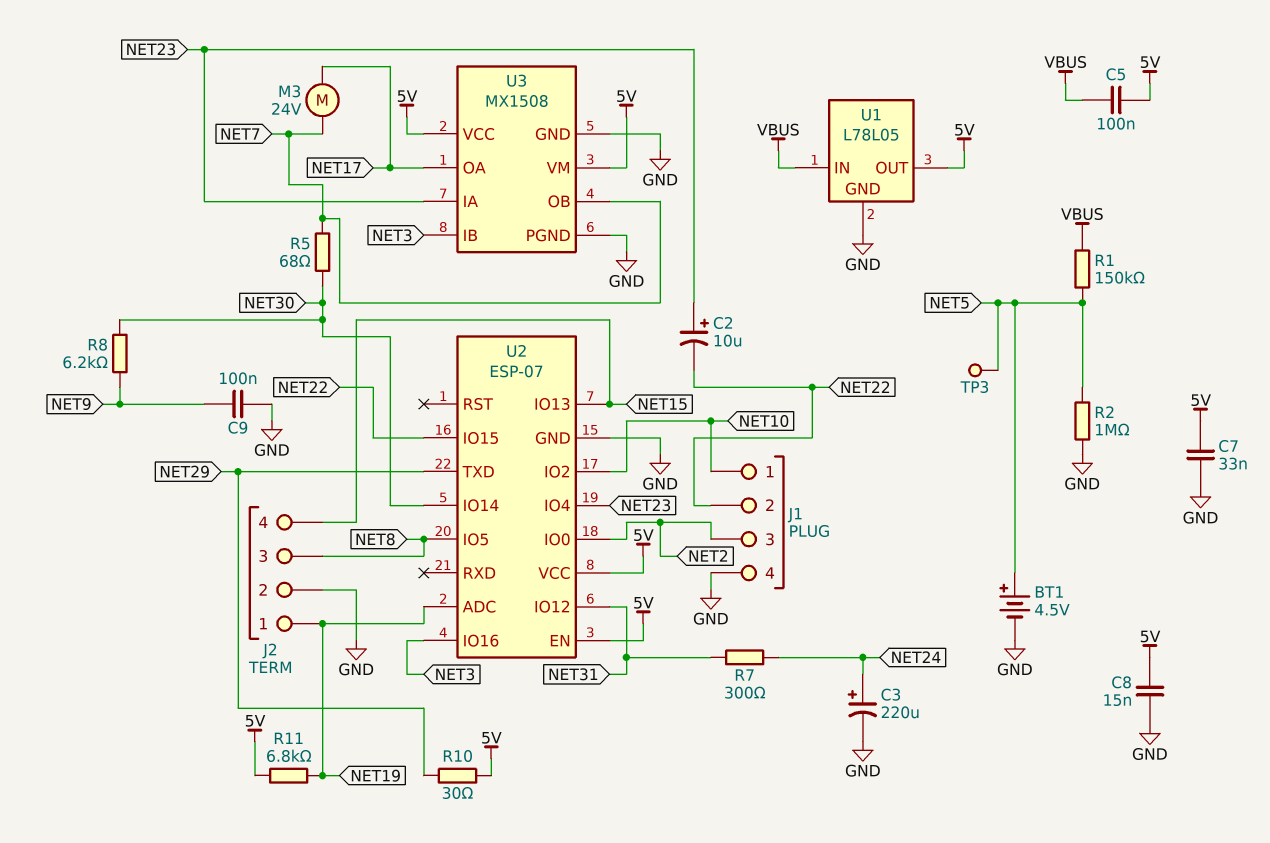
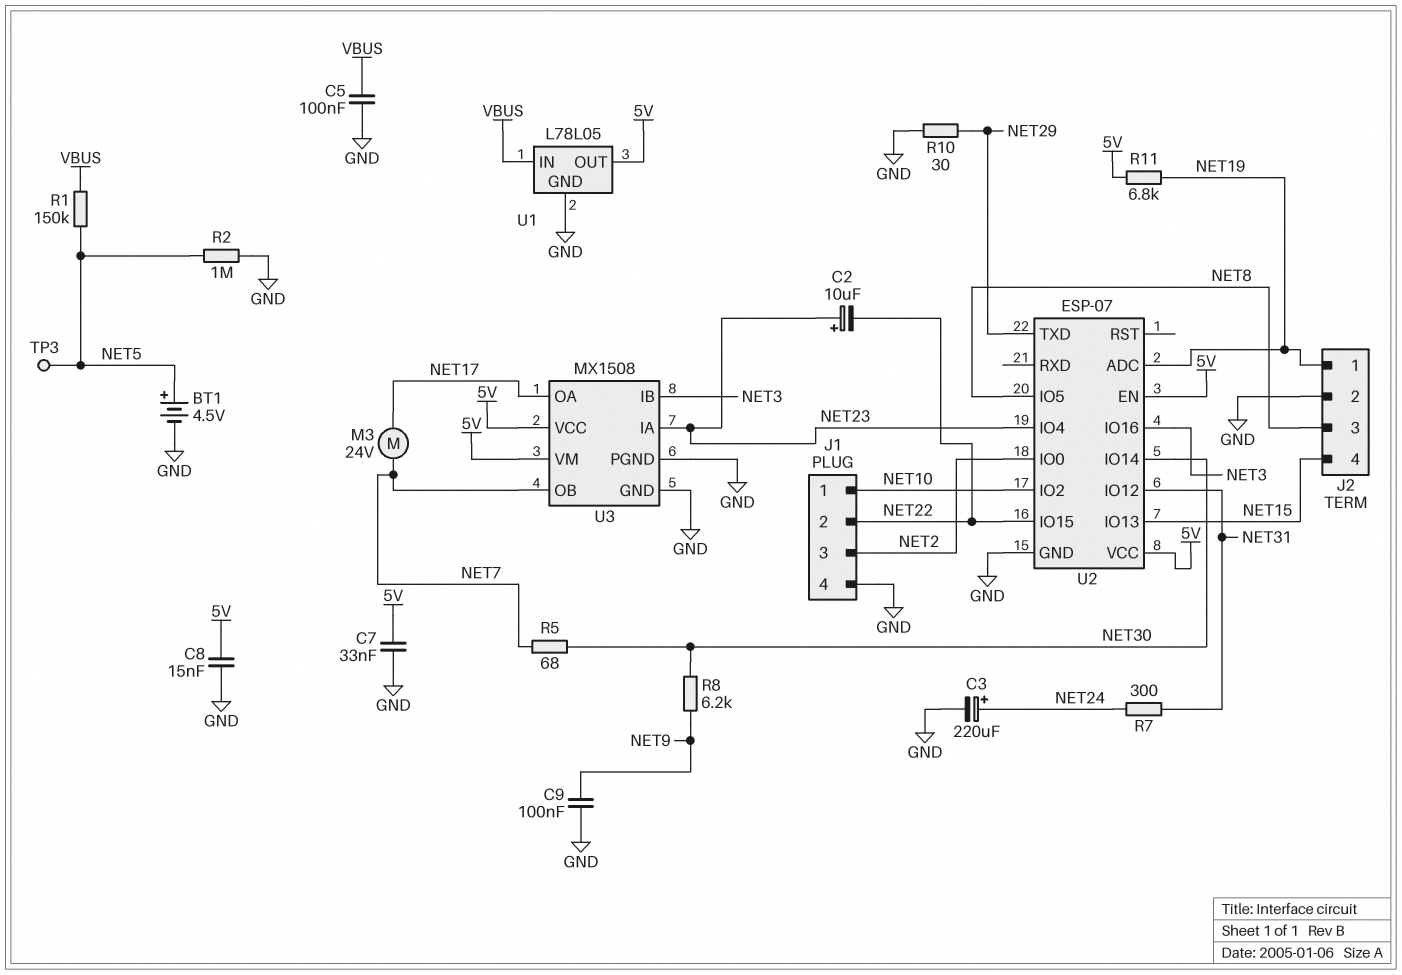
C5: 100nF (5V, VBUS) -> 100nF (GND, VBUS)
R10: 30 (5V, NET29) -> 30 (GND, NET29)

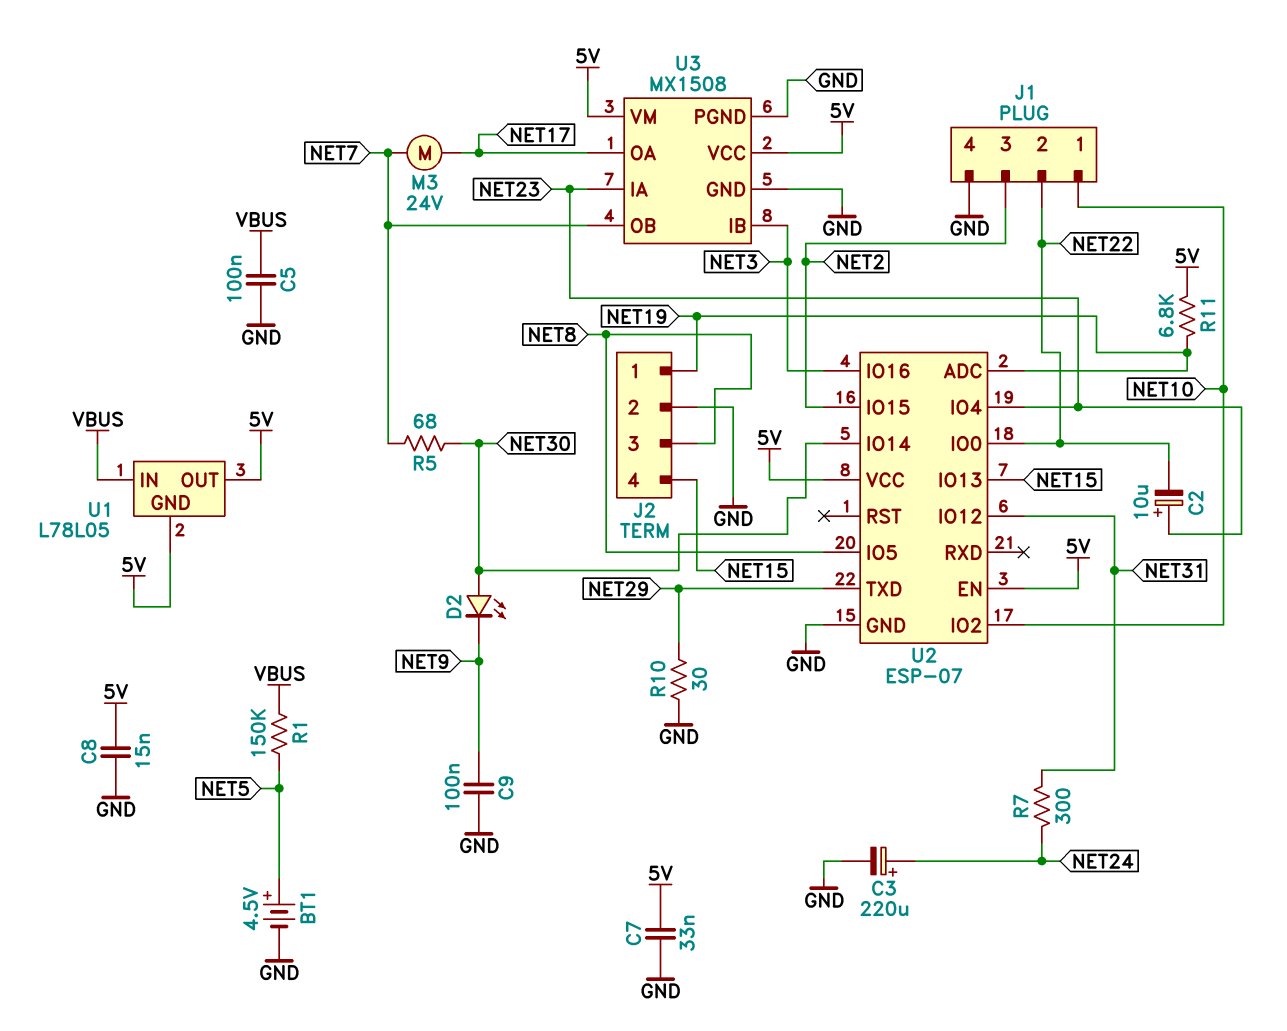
D2: none -> LED (A NET30, K NET9)
R2: 1M (GND, NET5) -> none
R8: 6.2k (NET9, NET30) -> none
TP3: test point (NET5) -> none
U1 pin GND: GND -> 5V
U2 pin IO0: NET2 -> NET22
U2 pin IO15: NET22 -> NET2

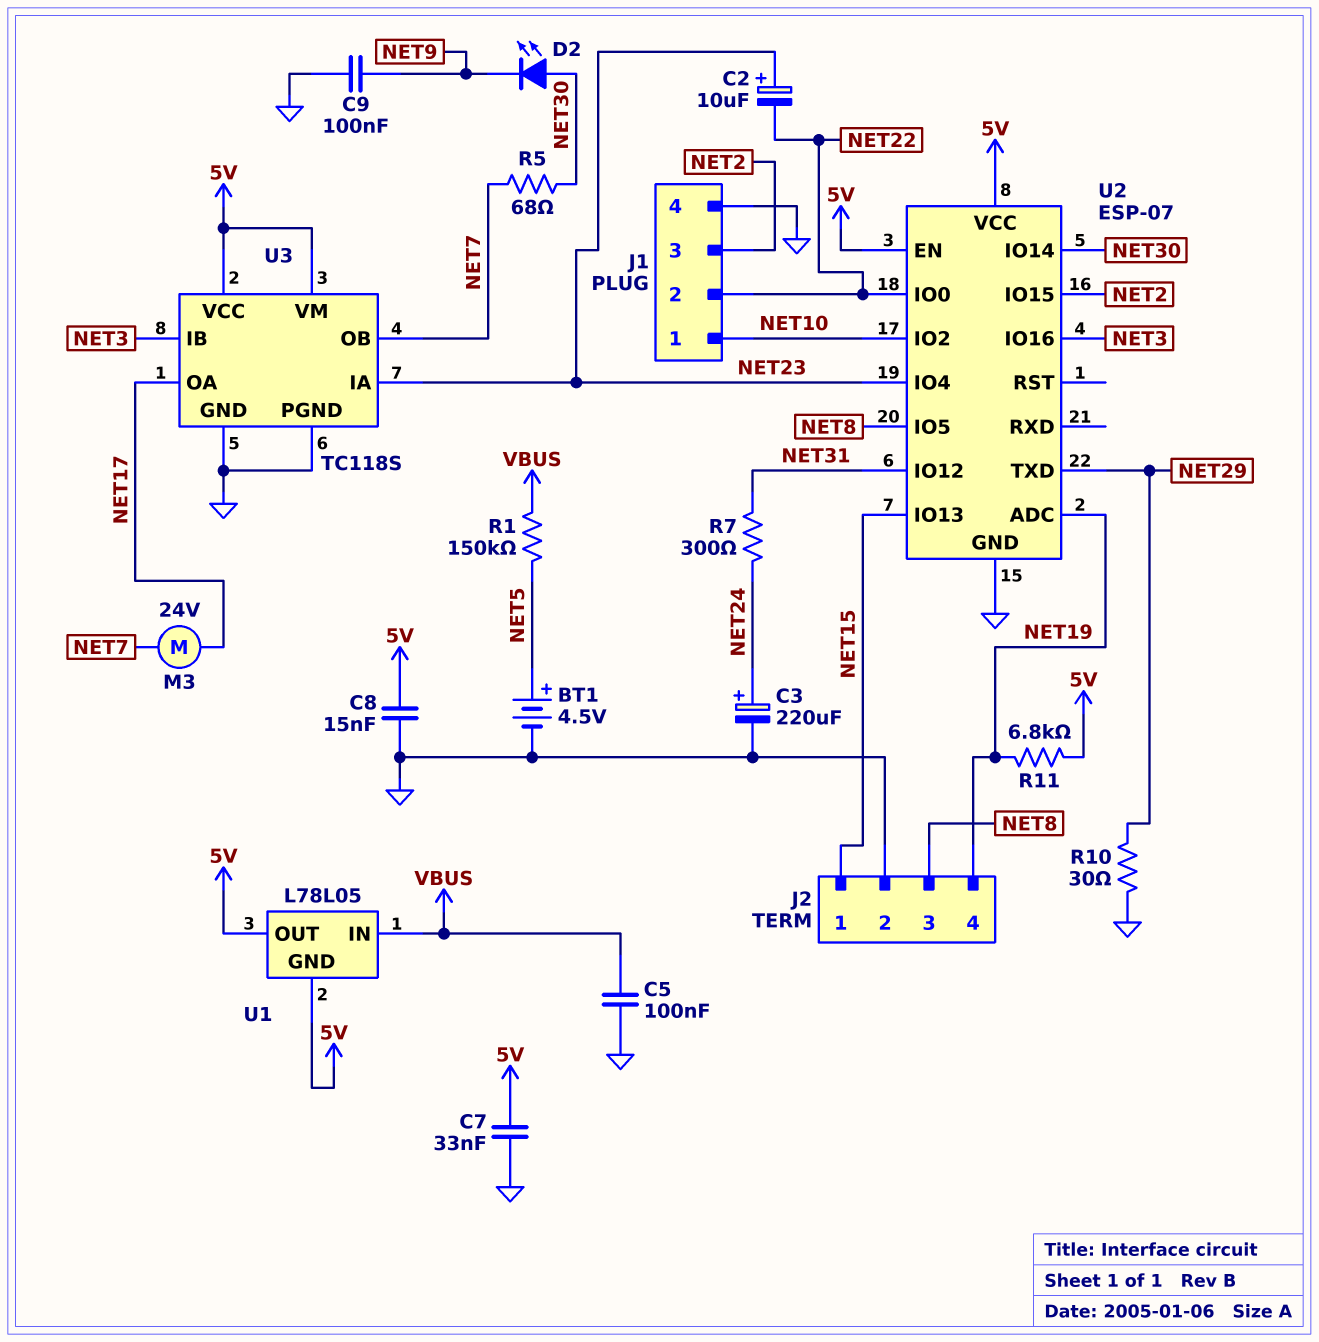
J2 pin 1: NET19 -> NET15
J2 pin 4: NET15 -> NET19
U3: MX1508 -> TC118S

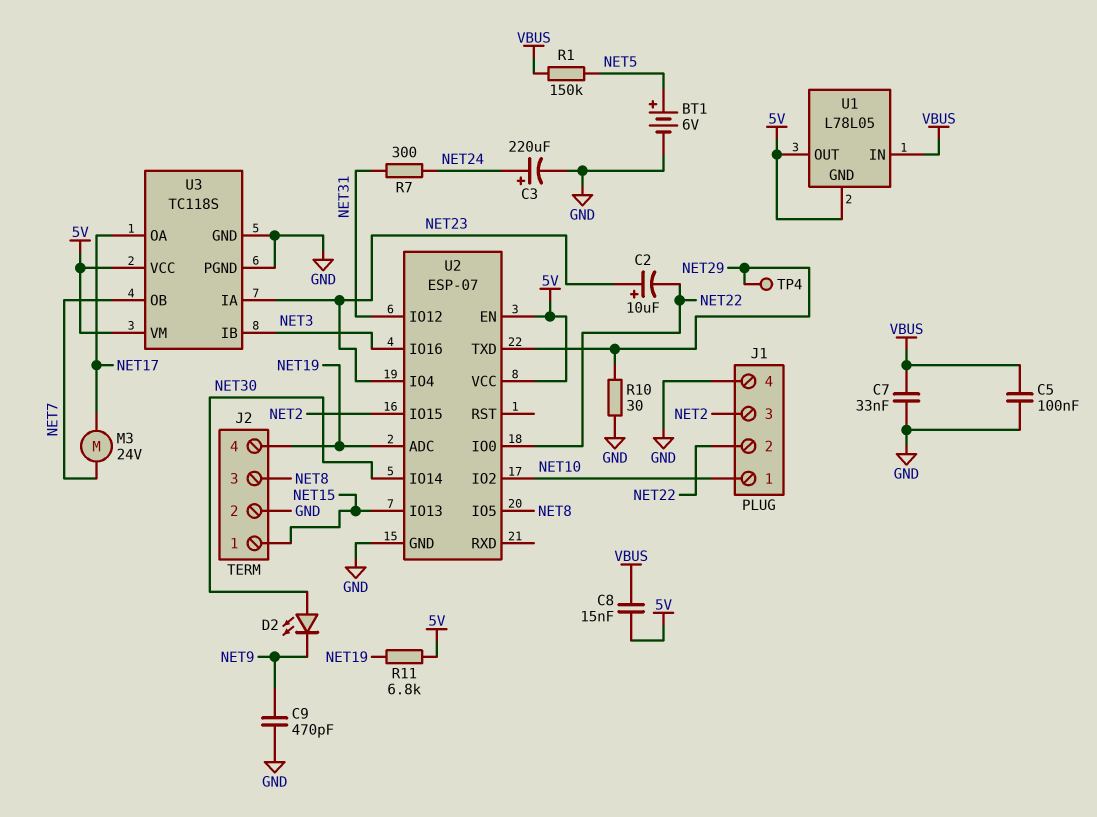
BT1: 4.5V (plus NET5, minus GND) -> 6V (plus NET5, minus GND)
C7: 33nF (5V, GND) -> 33nF (GND, VBUS)
C8: 15nF (5V, GND) -> 15nF (5V, VBUS)
C9: 100nF (GND, NET9) -> 470pF (GND, NET9)
R5: 68 (NET7, NET30) -> none
TP4: none -> test point (NET29)

